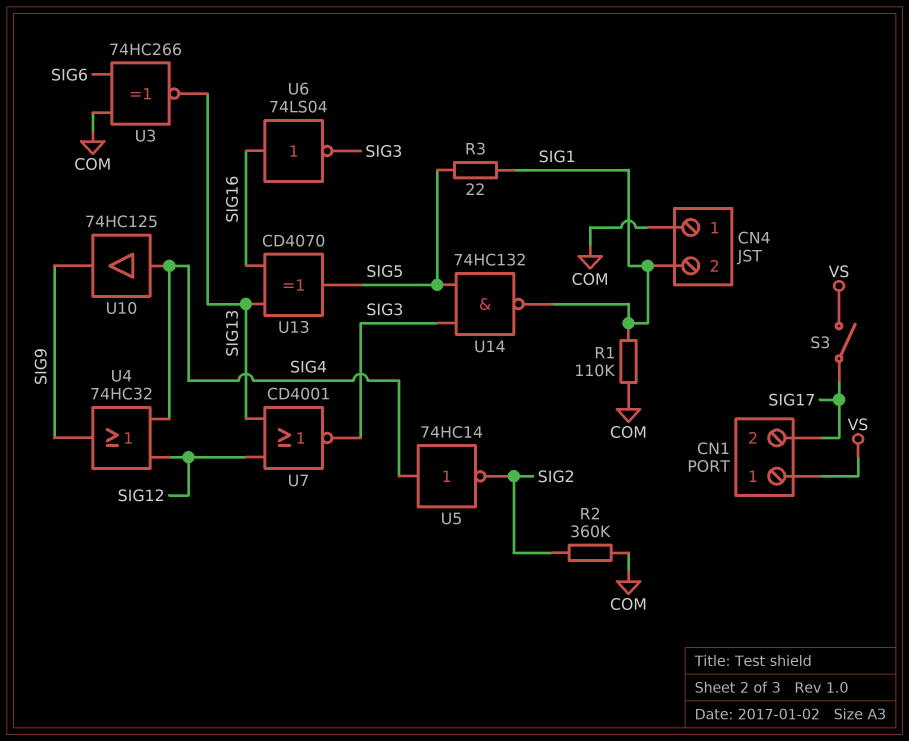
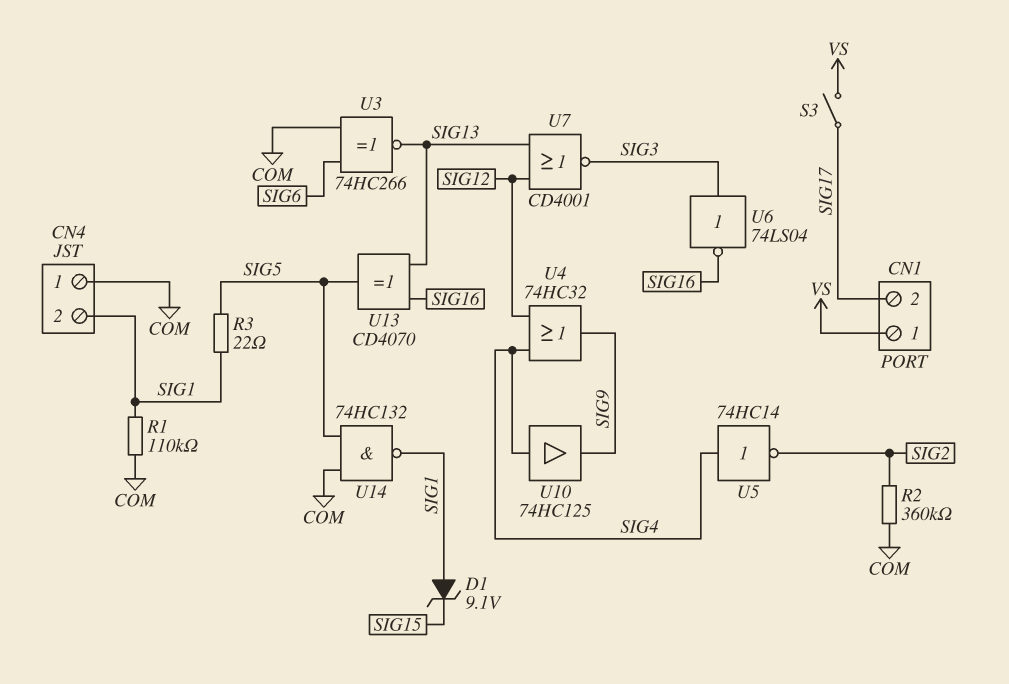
D1: none -> zener 9.1V (A SIG1, K SIG15)
U6: NOT 74LS04 (in SIG16, out SIG3) -> NOT 74LS04 (in SIG3, out SIG16)
U14: NAND 74HC132 (in SIG3, in SIG5, out SIG1) -> NAND 74HC132 (in COM, in SIG5, out SIG1)

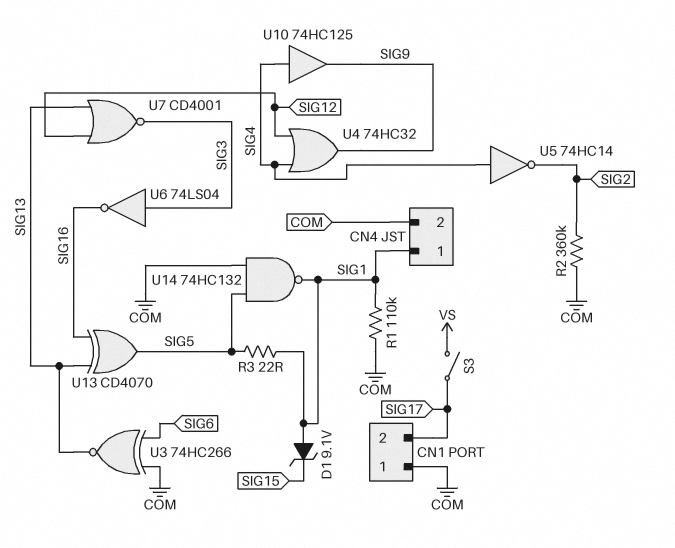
CN1 pin 1: VS -> COM
CN4 pin 1: COM -> SIG1
CN4 pin 2: SIG1 -> COM

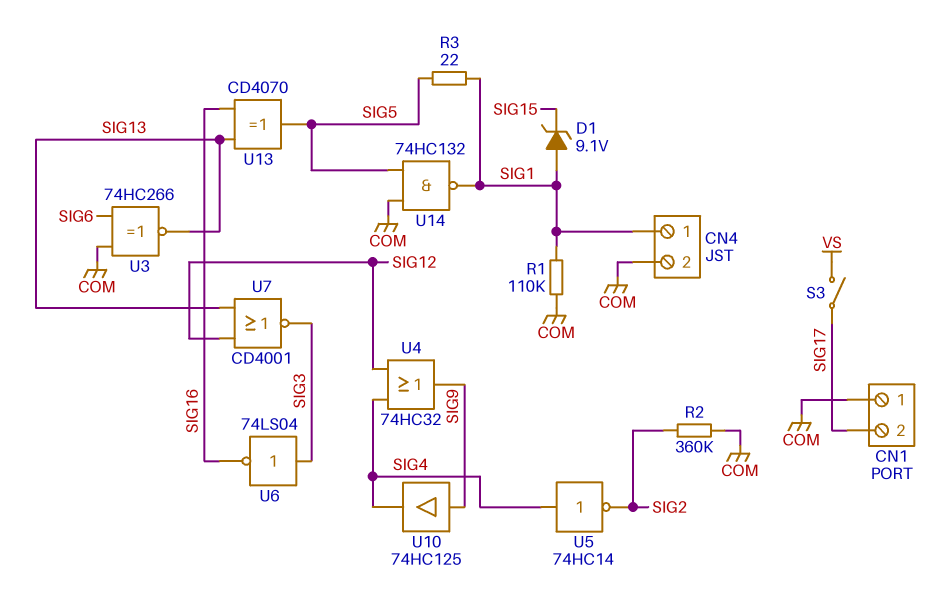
U10: buffer 74HC125 (in SIG4, out SIG9) -> buffer 74HC125 (in SIG9, out SIG4)

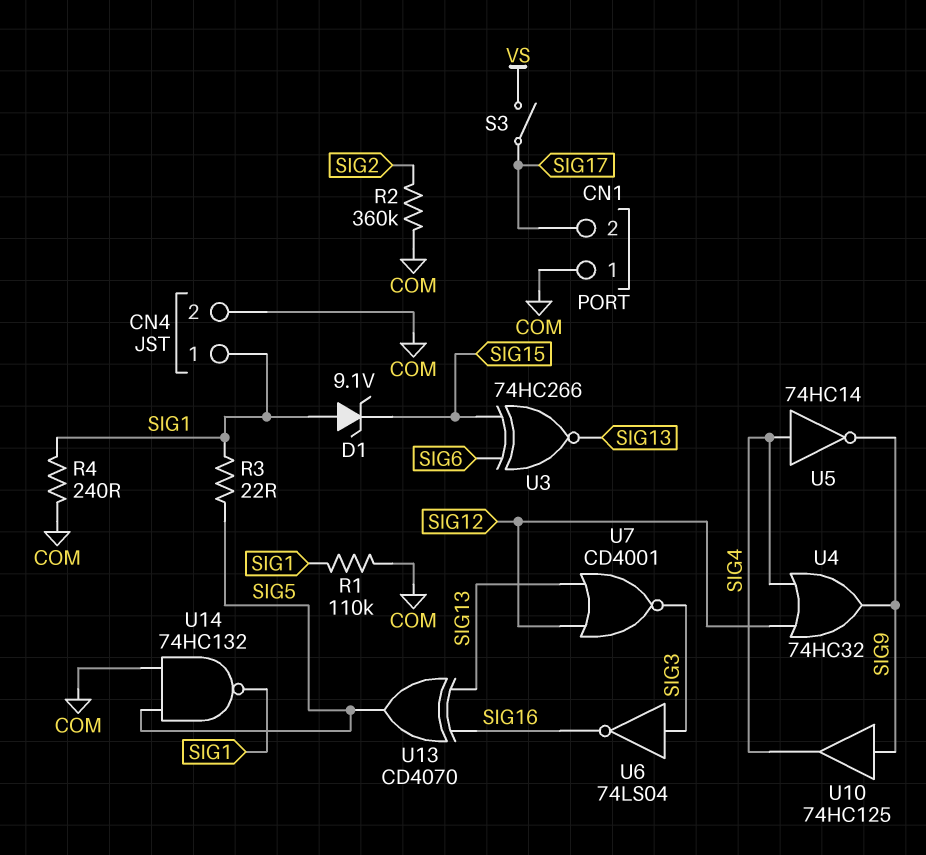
R4: none -> 240 (COM, SIG1)
U3: XNOR 74HC266 (in COM, in SIG6, out SIG13) -> XNOR 74HC266 (in SIG6, in SIG15, out SIG13)
U5: NOT 74HC14 (in SIG4, out SIG2) -> NOT 74HC14 (in SIG4, out SIG9)

